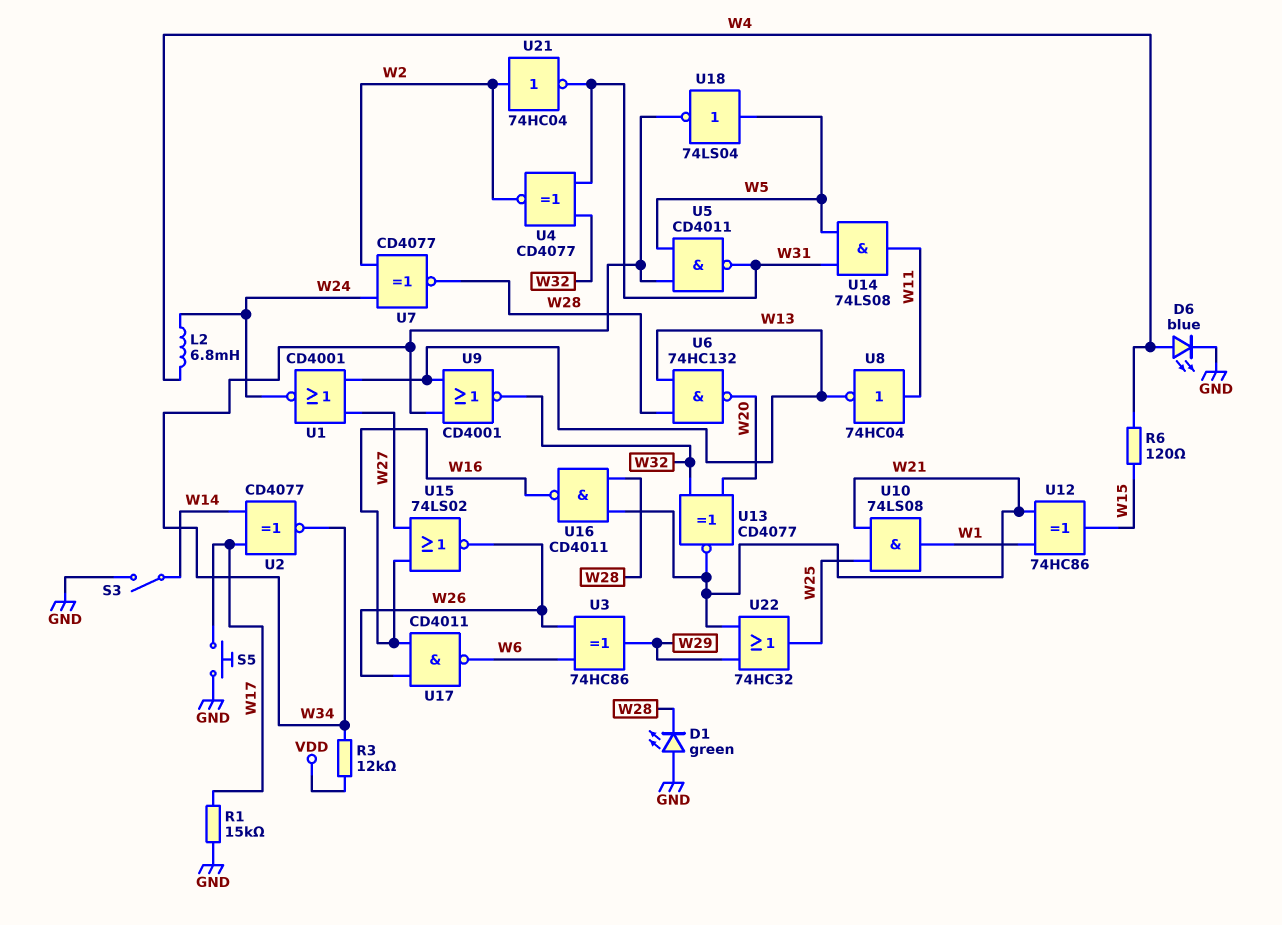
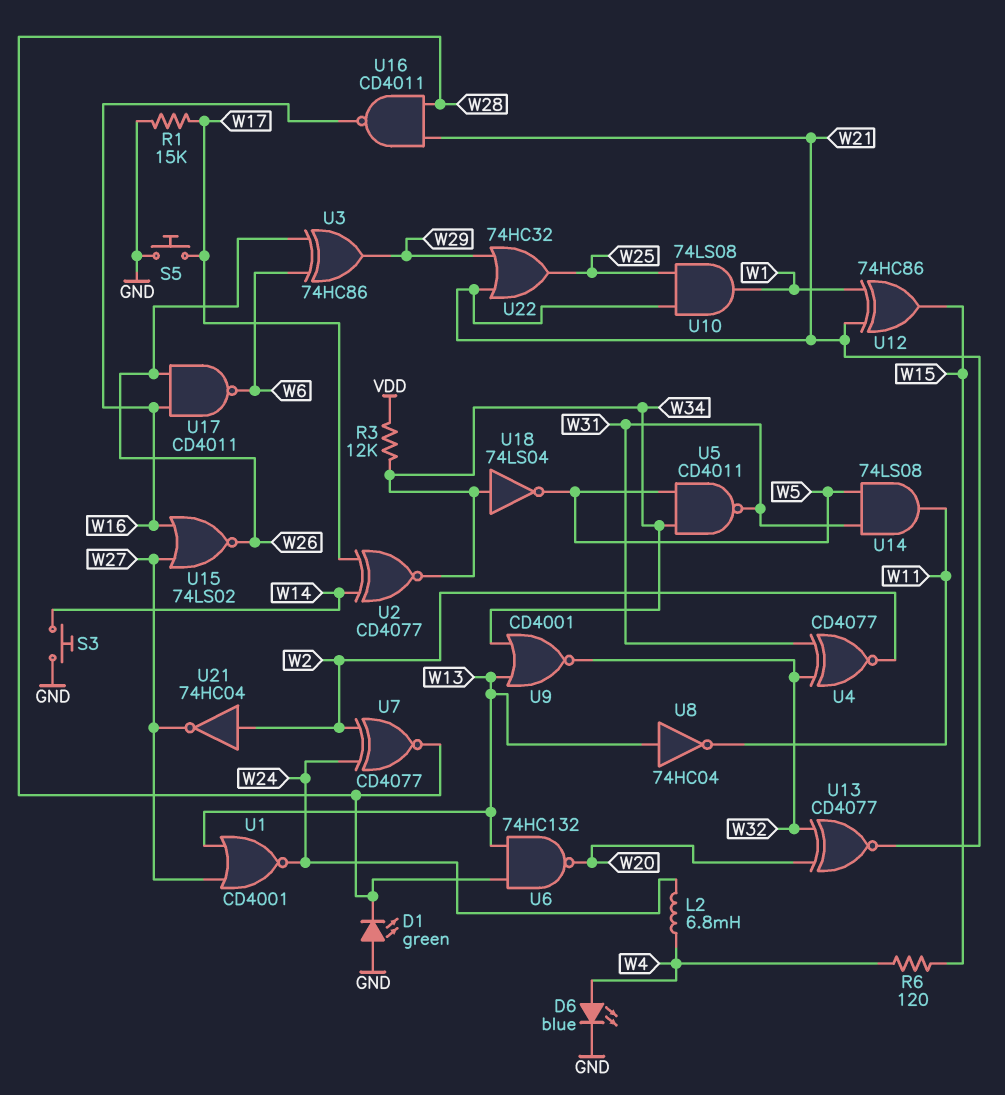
S3: switch (GND, W14) -> button (GND, W14)
U8: NOT 74HC04 (in W11, out W13) -> NOT 74HC04 (in W13, out W11)
U18: NOT 74LS04 (in W5, out W34) -> NOT 74LS04 (in W34, out W5)
U21: NOT 74HC04 (in W2, out W31) -> NOT 74HC04 (in W2, out W27)

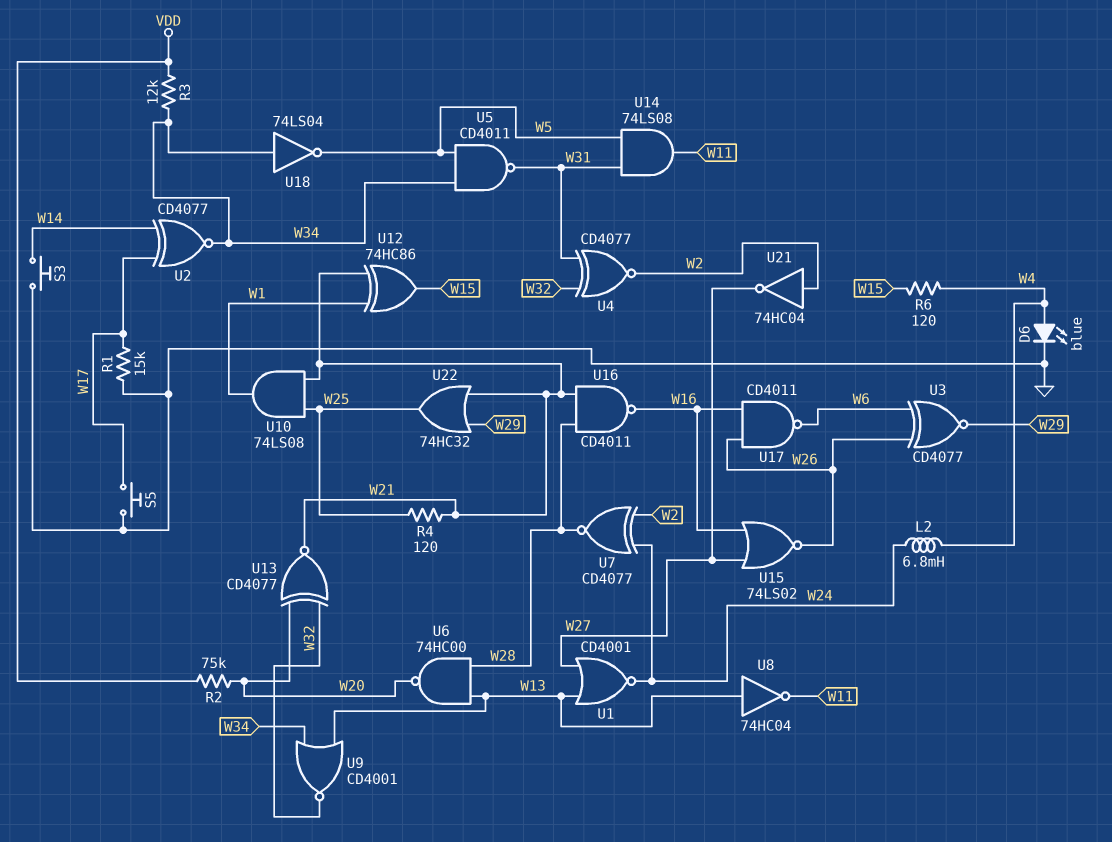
D1: LED green (A GND, K W28) -> none
R2: none -> 75k (VDD, W20)
R4: none -> 120 (W21, W25)
U3: XOR 74HC86 (in W6, in W26, out W29) -> XNOR CD4077 (in W6, in W26, out W29)
U6: NAND 74HC132 (in W13, in W28, out W20) -> NAND 74HC00 (in W13, in W28, out W20)

